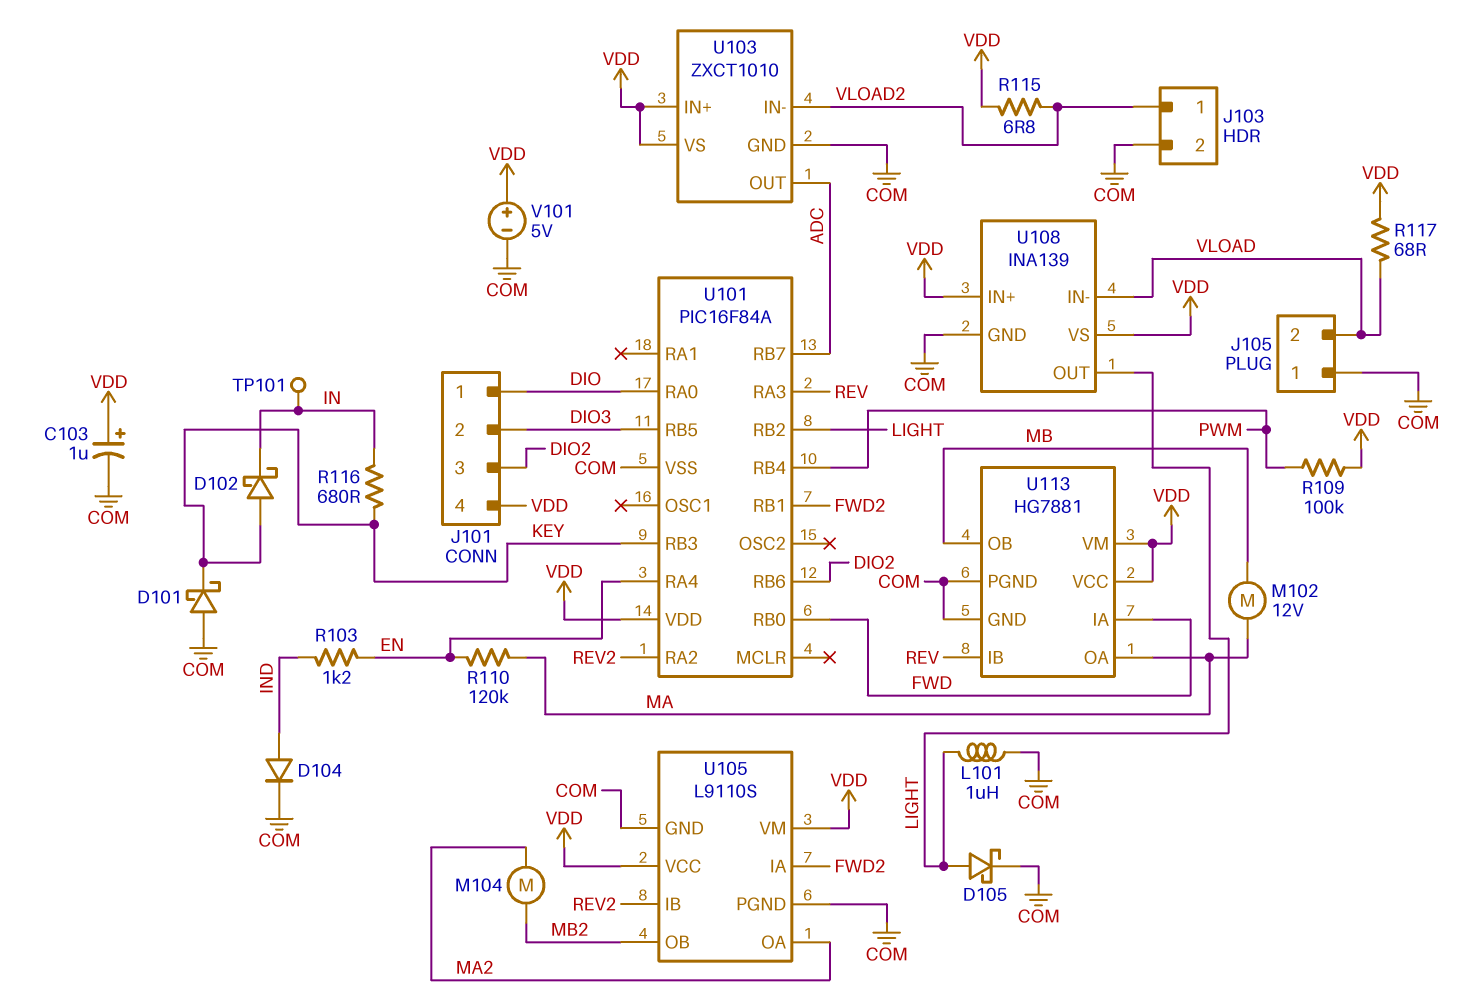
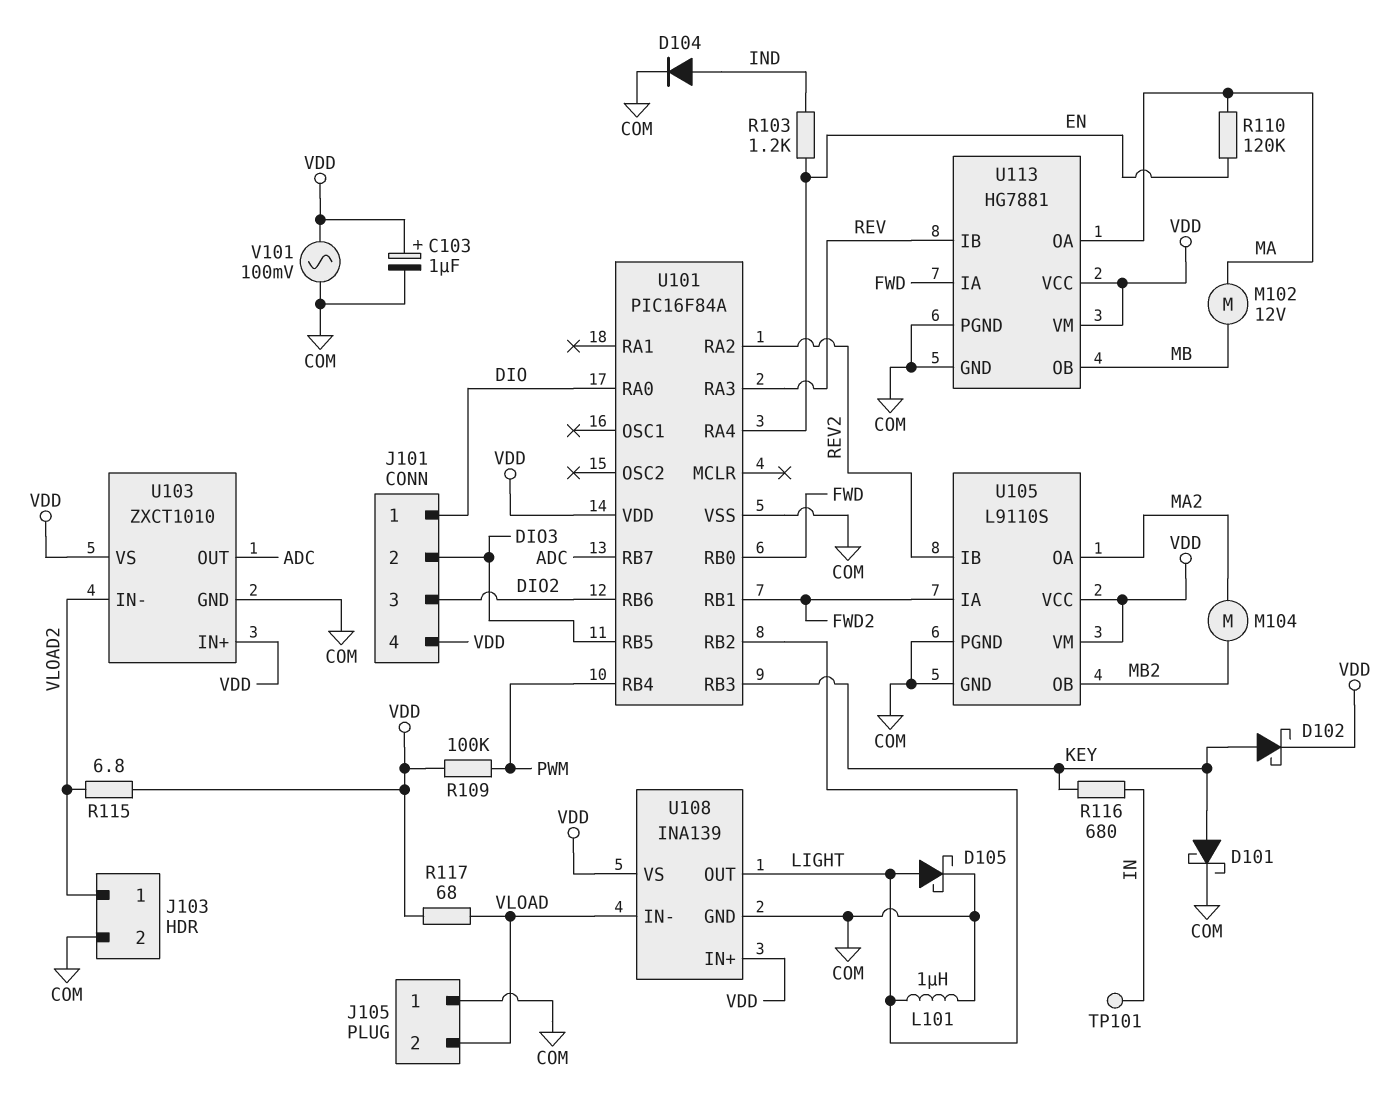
D101: schottky (A COM, K KEY) -> schottky (A KEY, K COM)
D102: schottky (A KEY, K IN) -> schottky (A KEY, K VDD)
V101: 5V (plus VDD, minus COM) -> AC 100mV (COM, VDD)

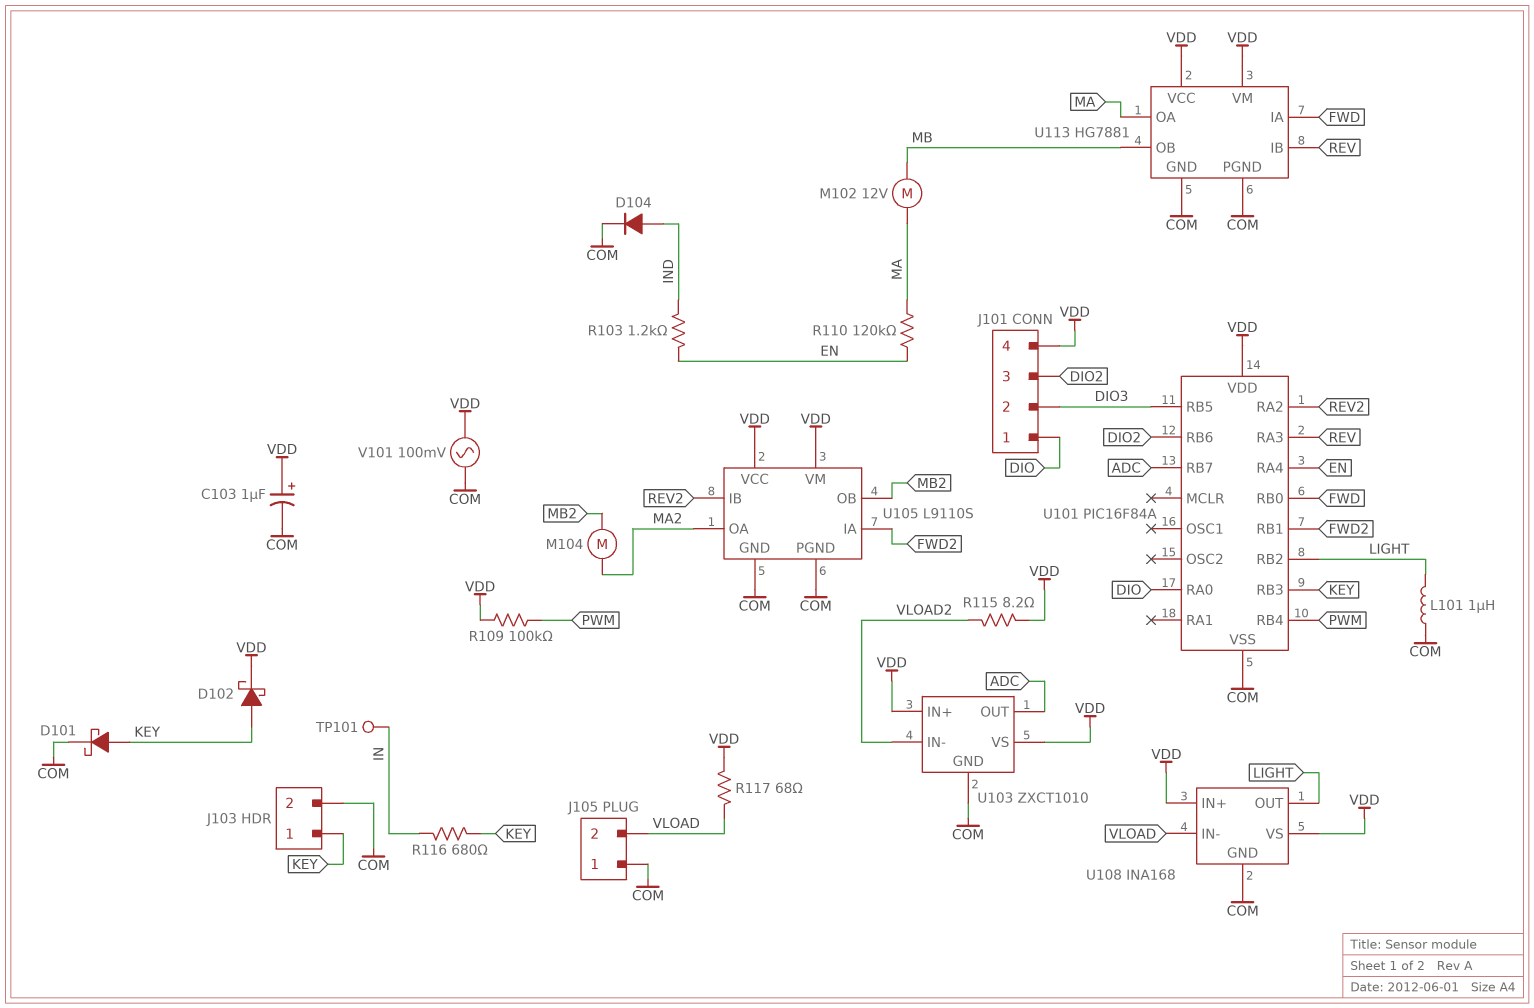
D105: schottky (A LIGHT, K COM) -> none
J103 pin 1: VLOAD2 -> KEY
R115: 6.8 (VDD, VLOAD2) -> 8.2 (VDD, VLOAD2)
U108: INA139 -> INA168

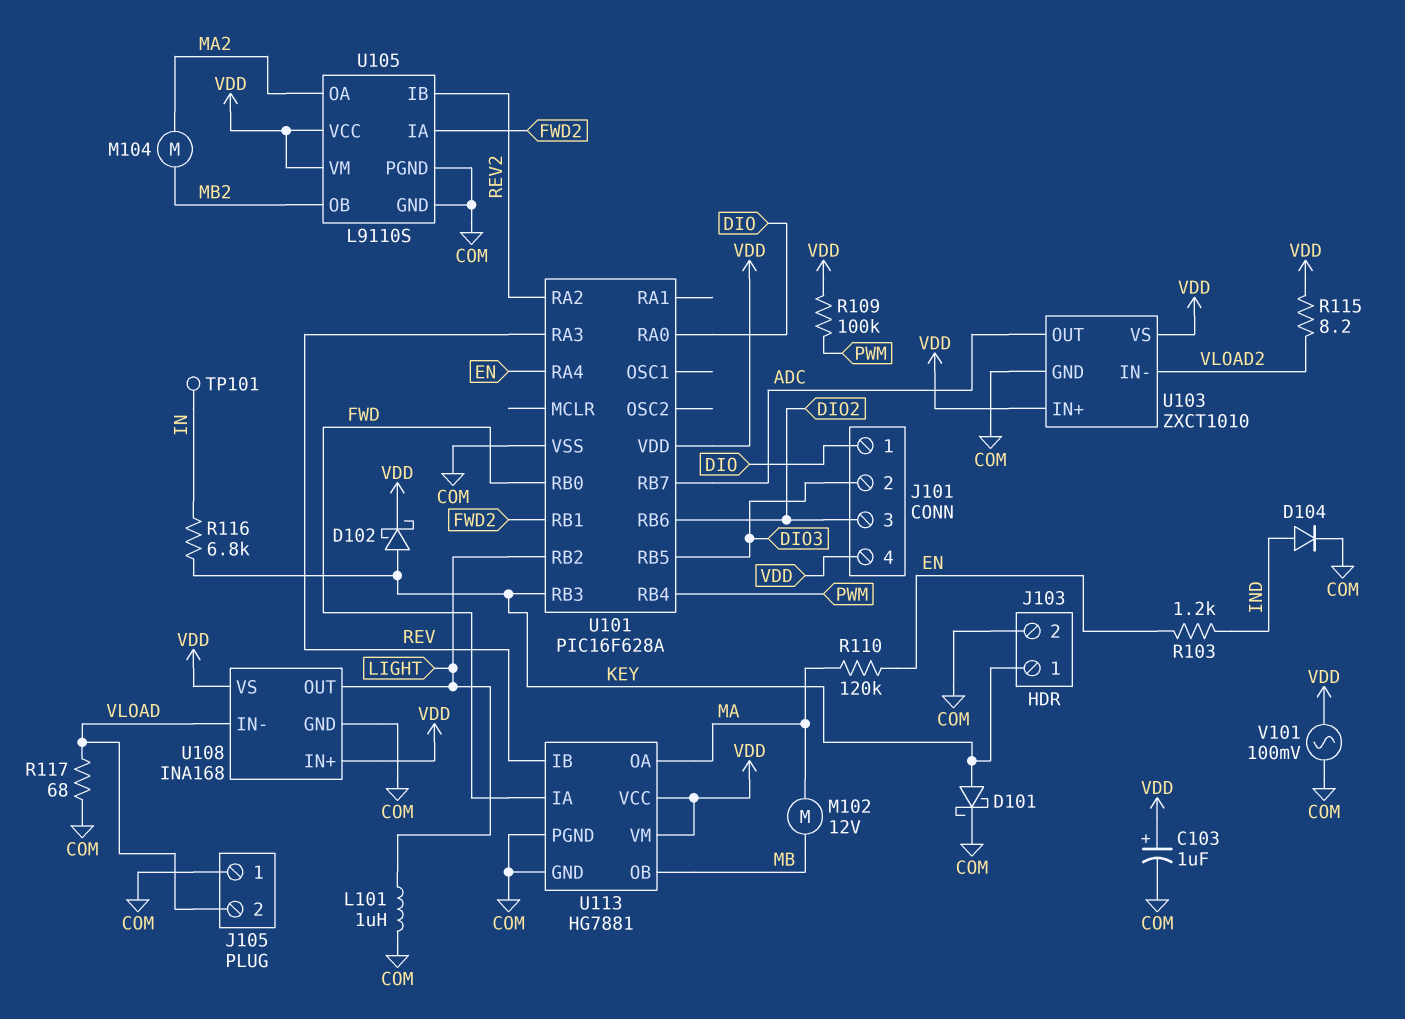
R116: 680 (IN, KEY) -> 6.8k (IN, KEY)
R117: 68 (VDD, VLOAD) -> 68 (COM, VLOAD)
U101: PIC16F84A -> PIC16F628A

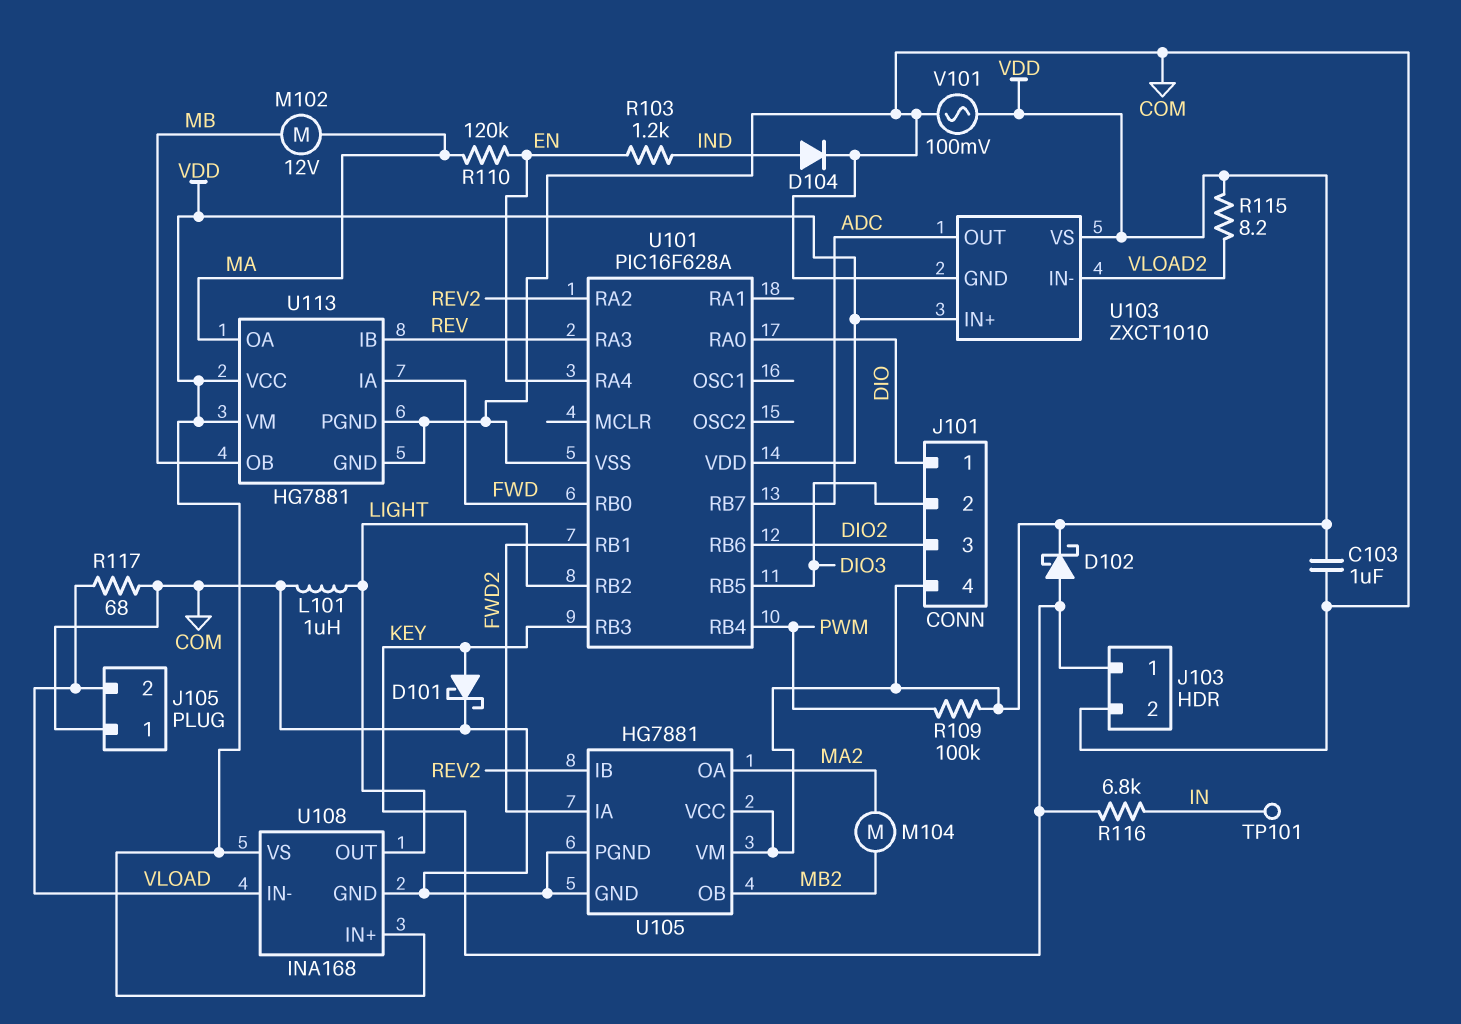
C103: 1uF (plus VDD, minus COM) -> 1uF (COM, VDD)
U105: L9110S -> HG7881

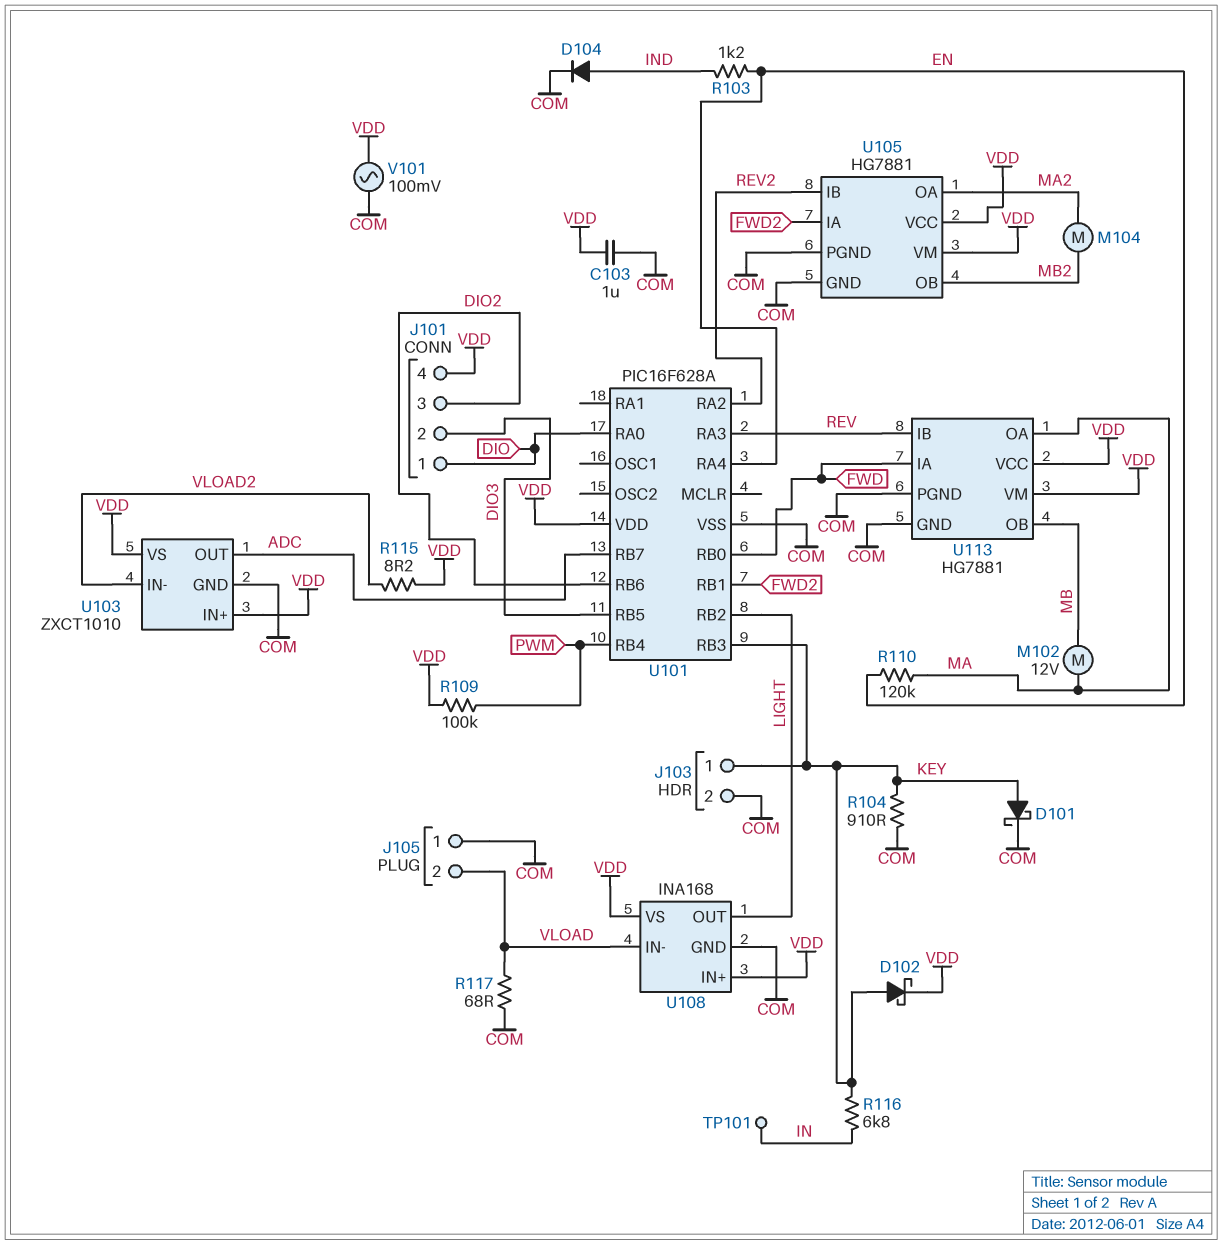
L101: 1uH (COM, LIGHT) -> none
R104: none -> 910 (COM, KEY)

